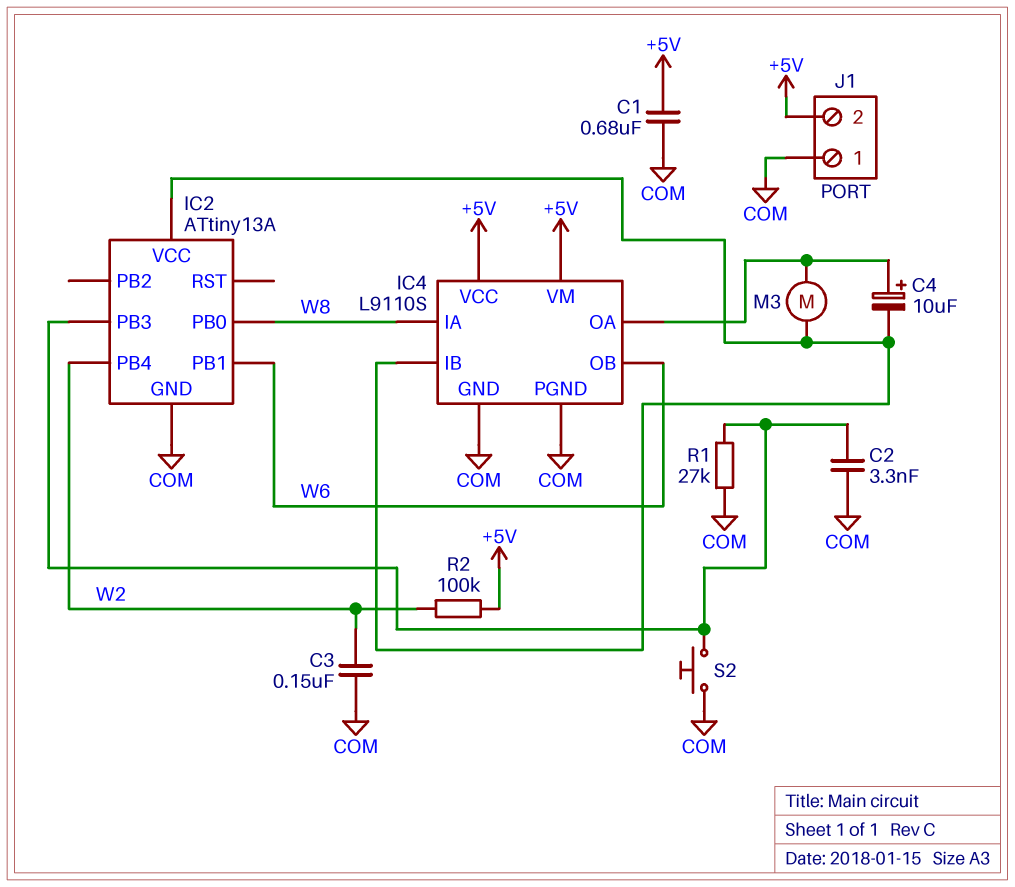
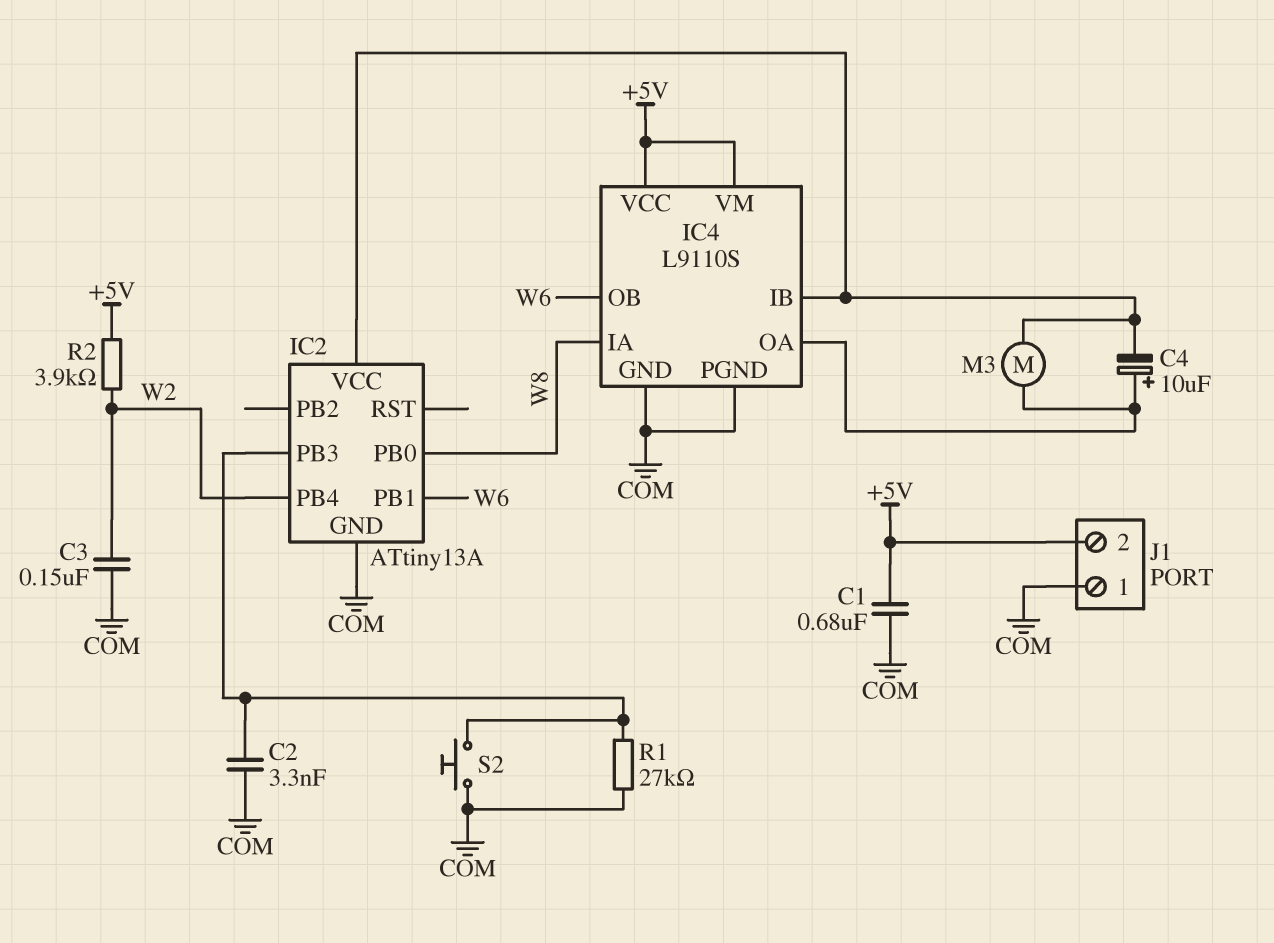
R2: 100k (+5V, W2) -> 3.9k (+5V, W2)

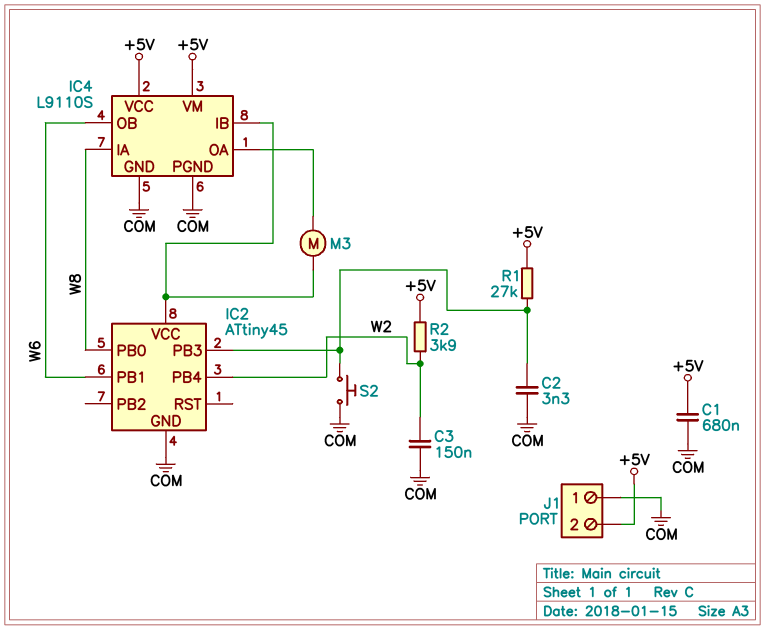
C4: 10uF (plus IC4/OA, minus IC2/VCC) -> none
IC2: ATtiny13A -> ATtiny45
R1: 27k (COM, IC2/PB3) -> 27k (+5V, IC2/PB3)

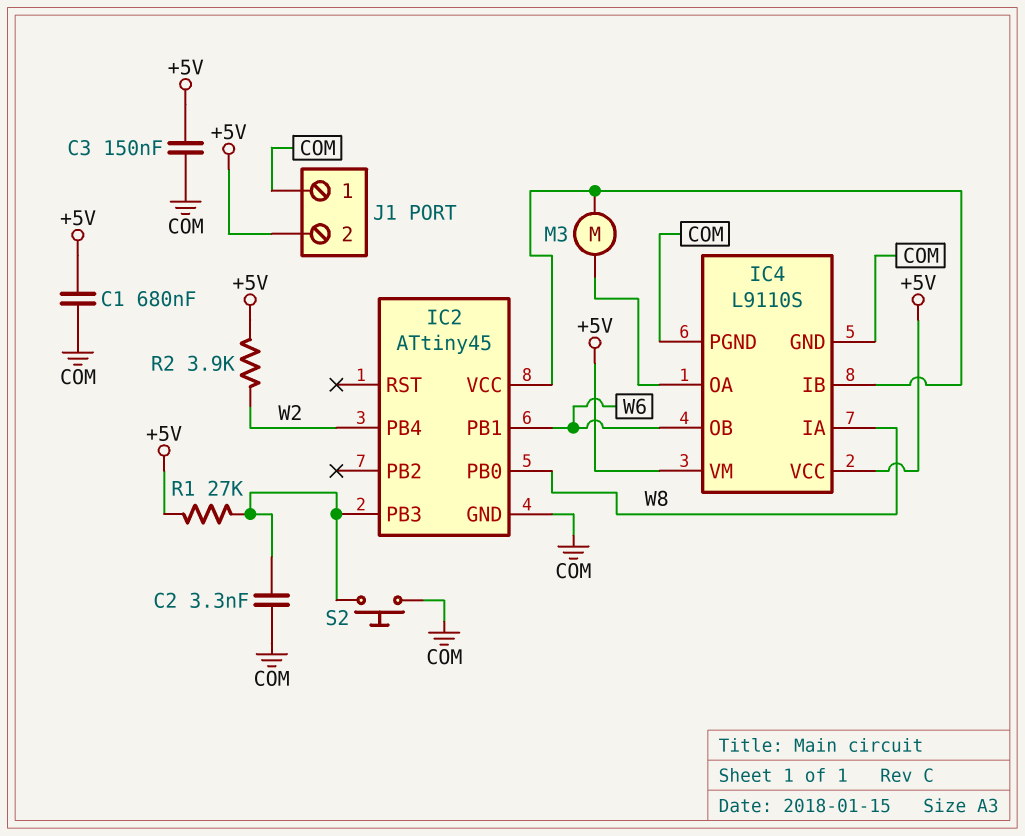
C3: 150nF (COM, W2) -> 150nF (+5V, COM)

